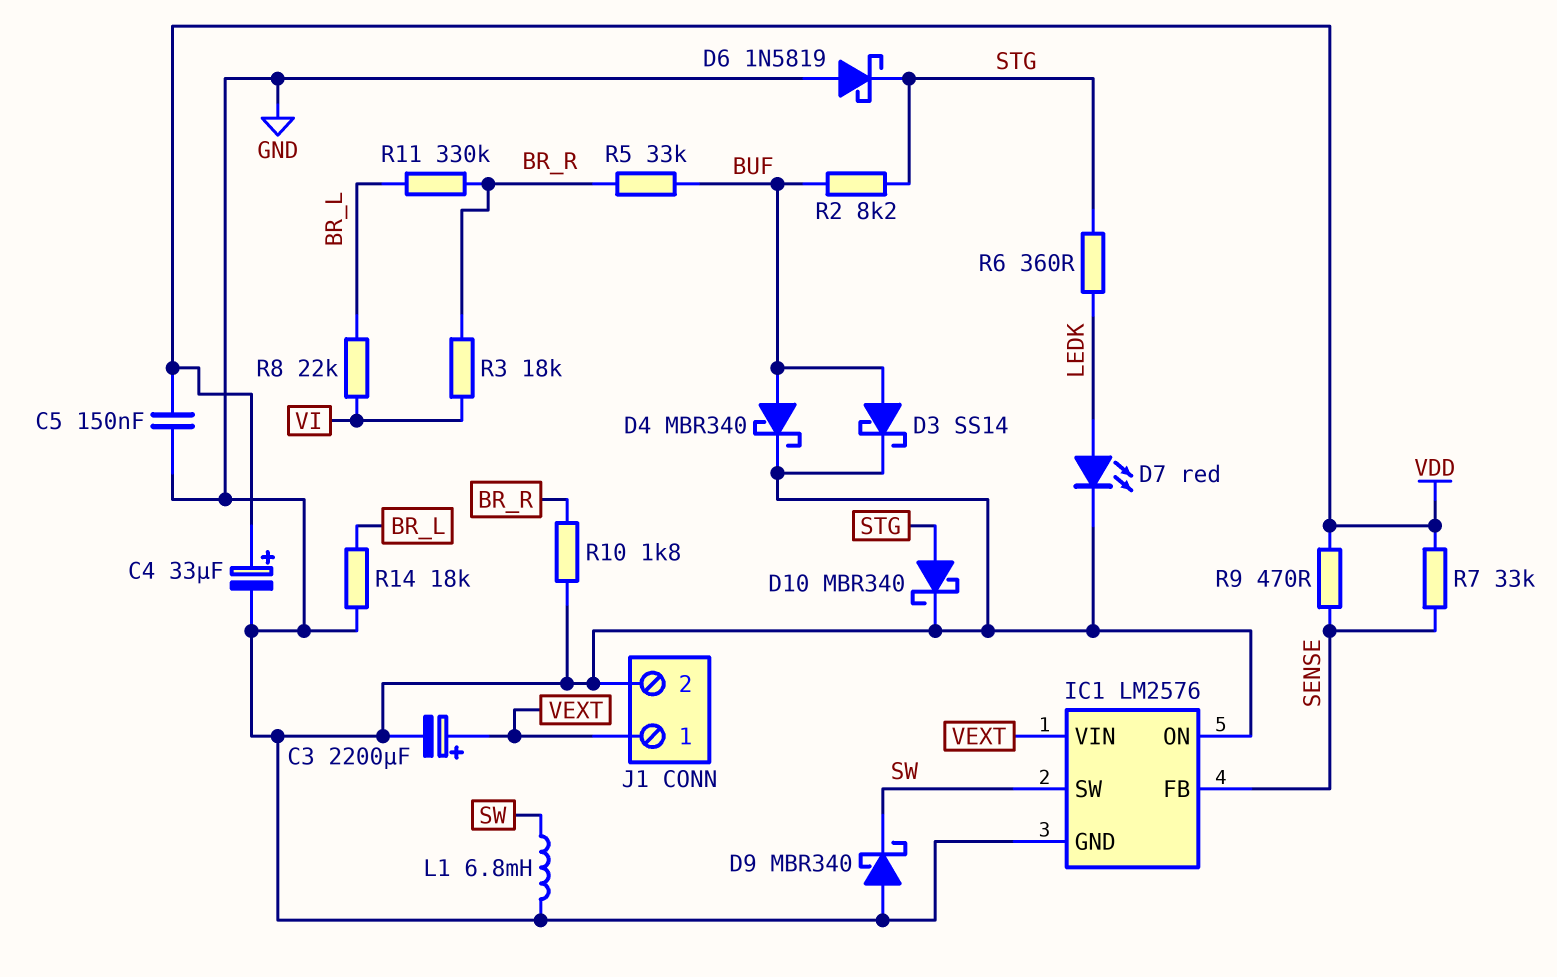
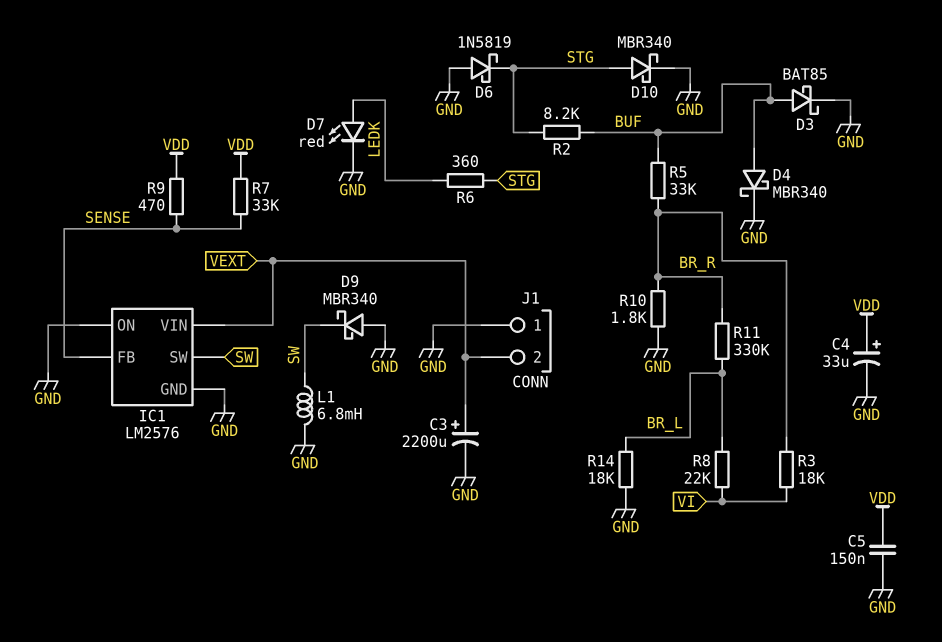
D3: schottky SS14 (A BUF, K GND) -> schottky BAT85 (A BUF, K GND)
J1 pin 1: VEXT -> GND
J1 pin 2: GND -> VEXT

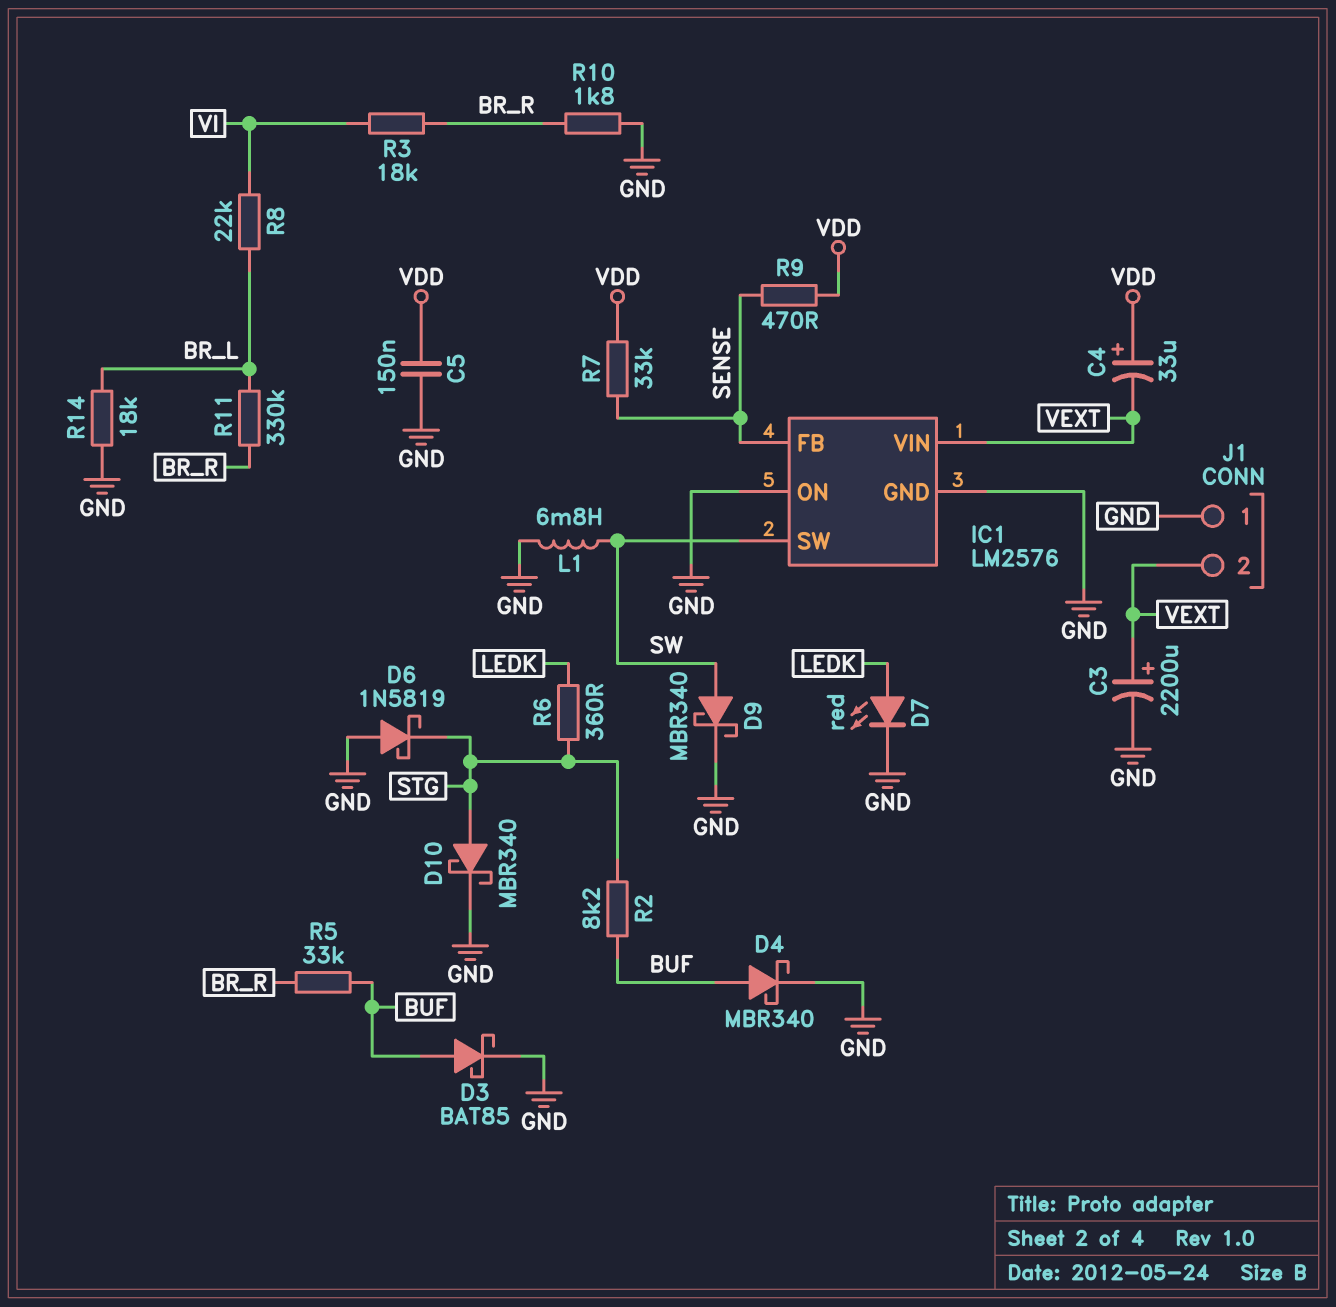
C4: 33uF (plus VDD, minus GND) -> 33uF (plus VDD, minus VEXT)
D9: schottky MBR340 (A GND, K SW) -> schottky MBR340 (A SW, K GND)

